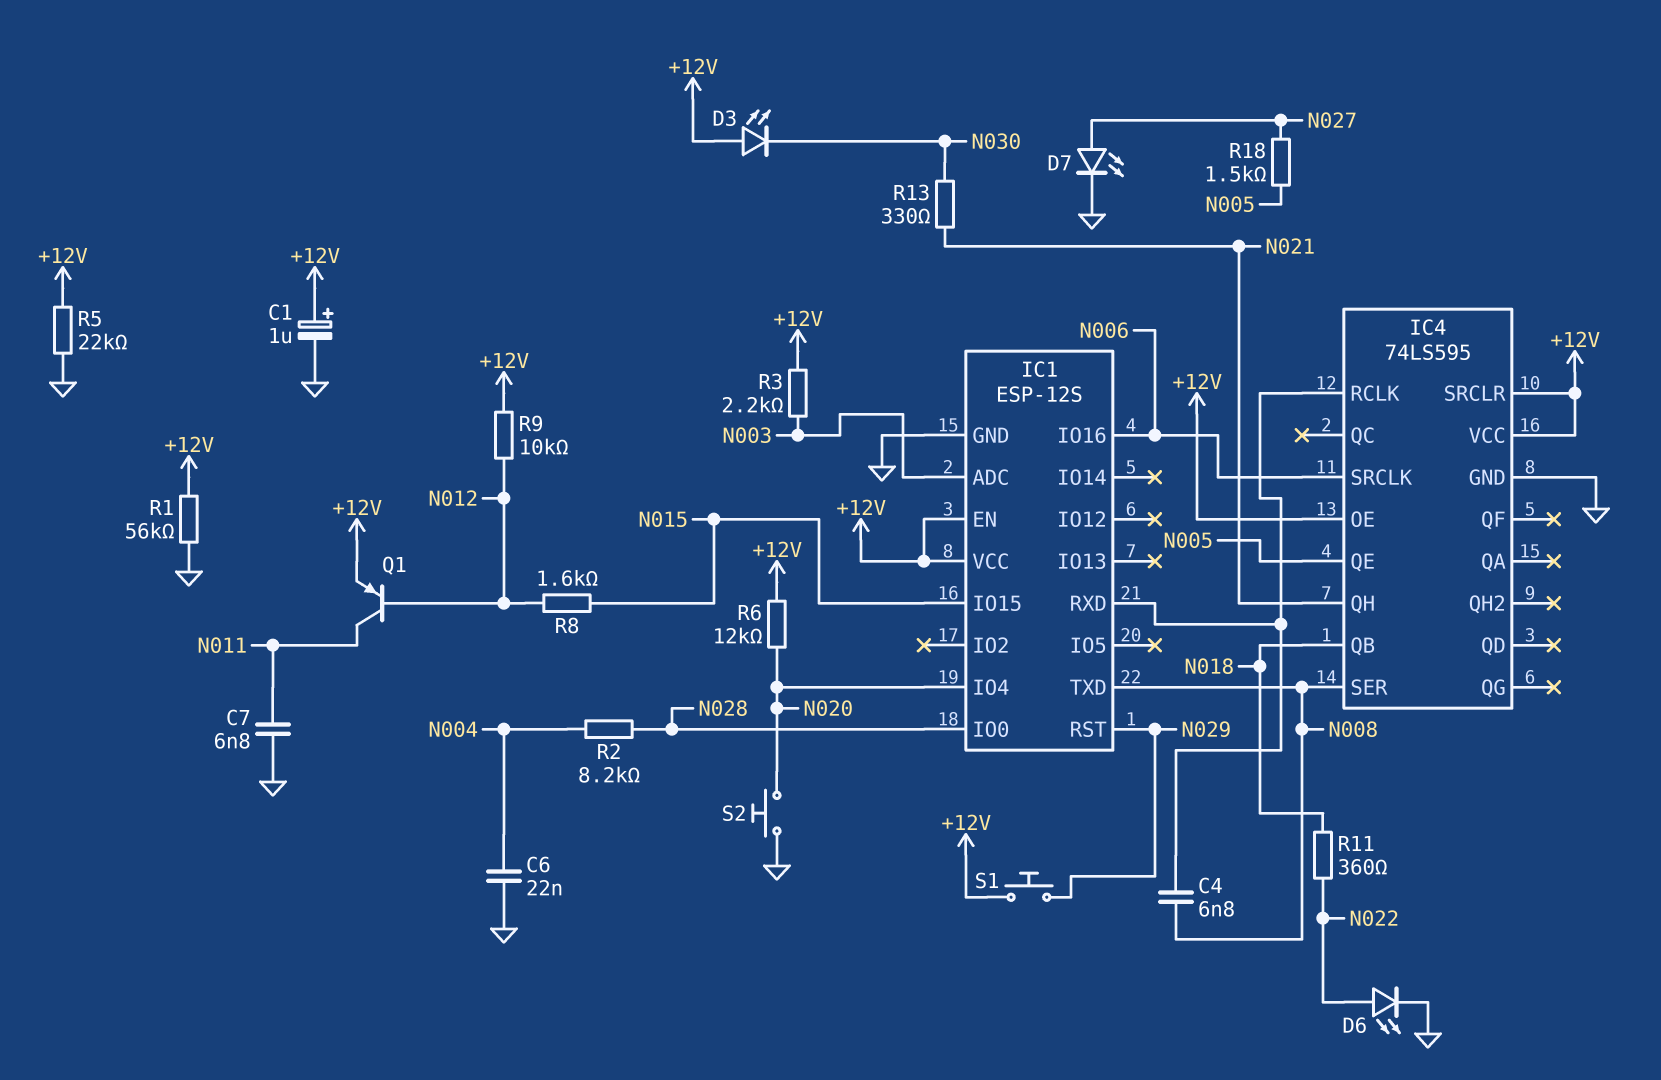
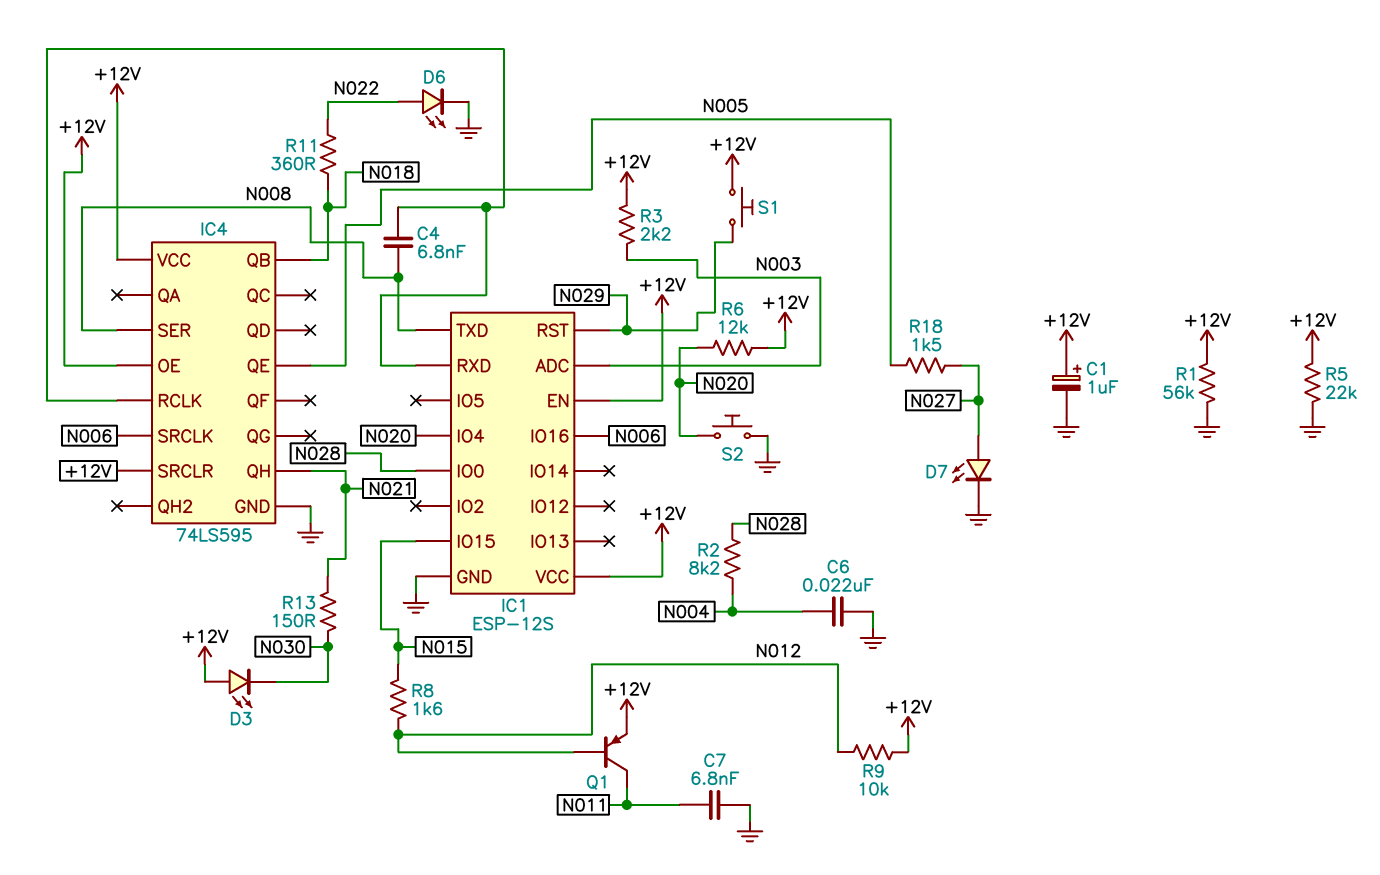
R13: 330 (N021, N030) -> 150 (N021, N030)

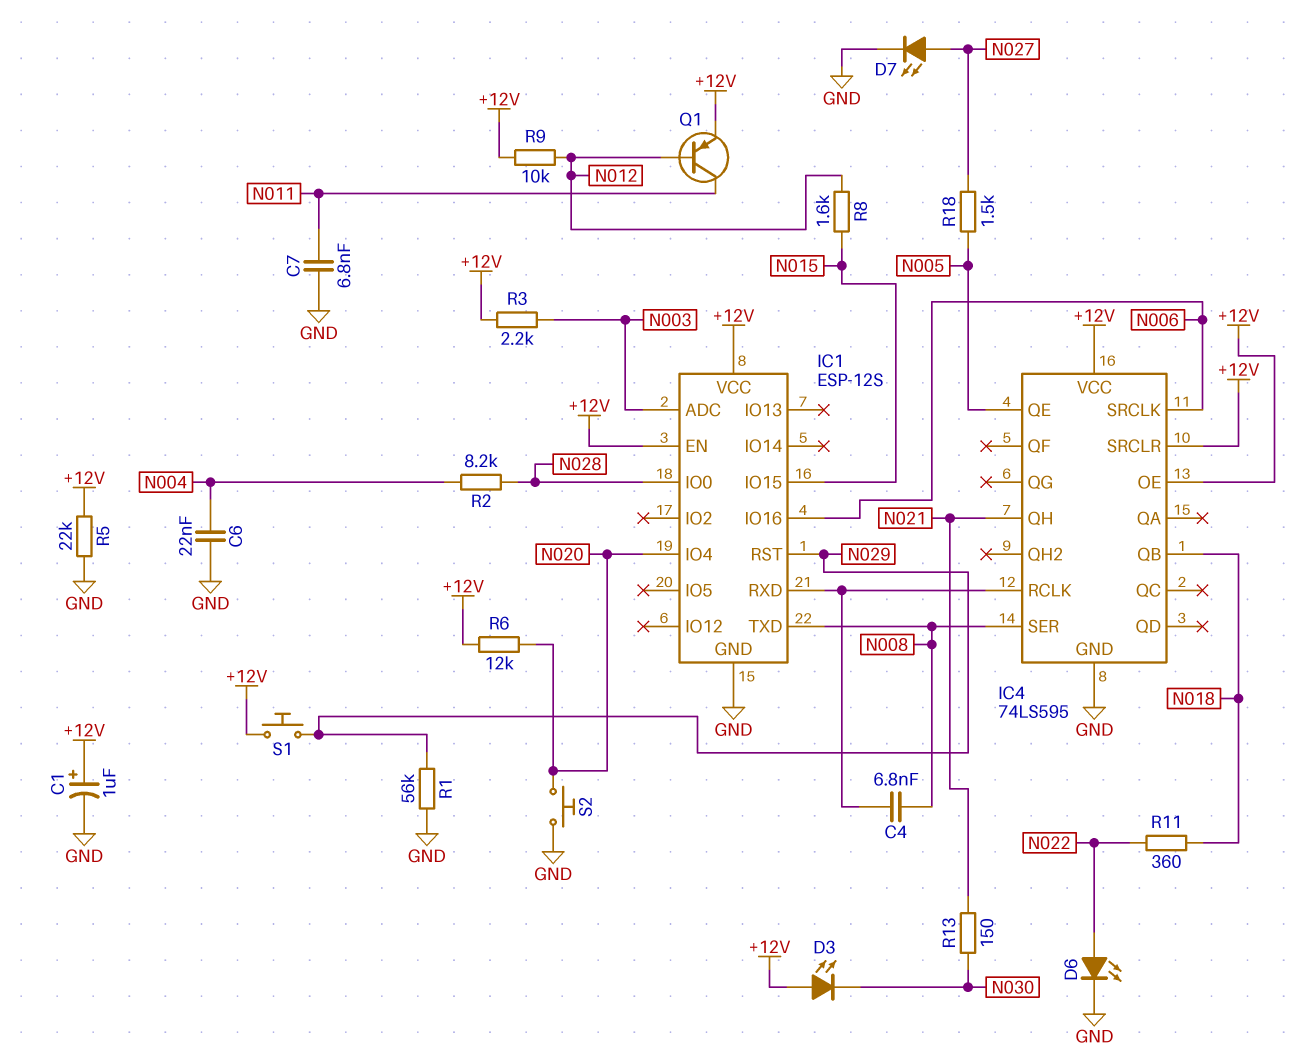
R1: 56k (+12V, GND) -> 56k (GND, N029)

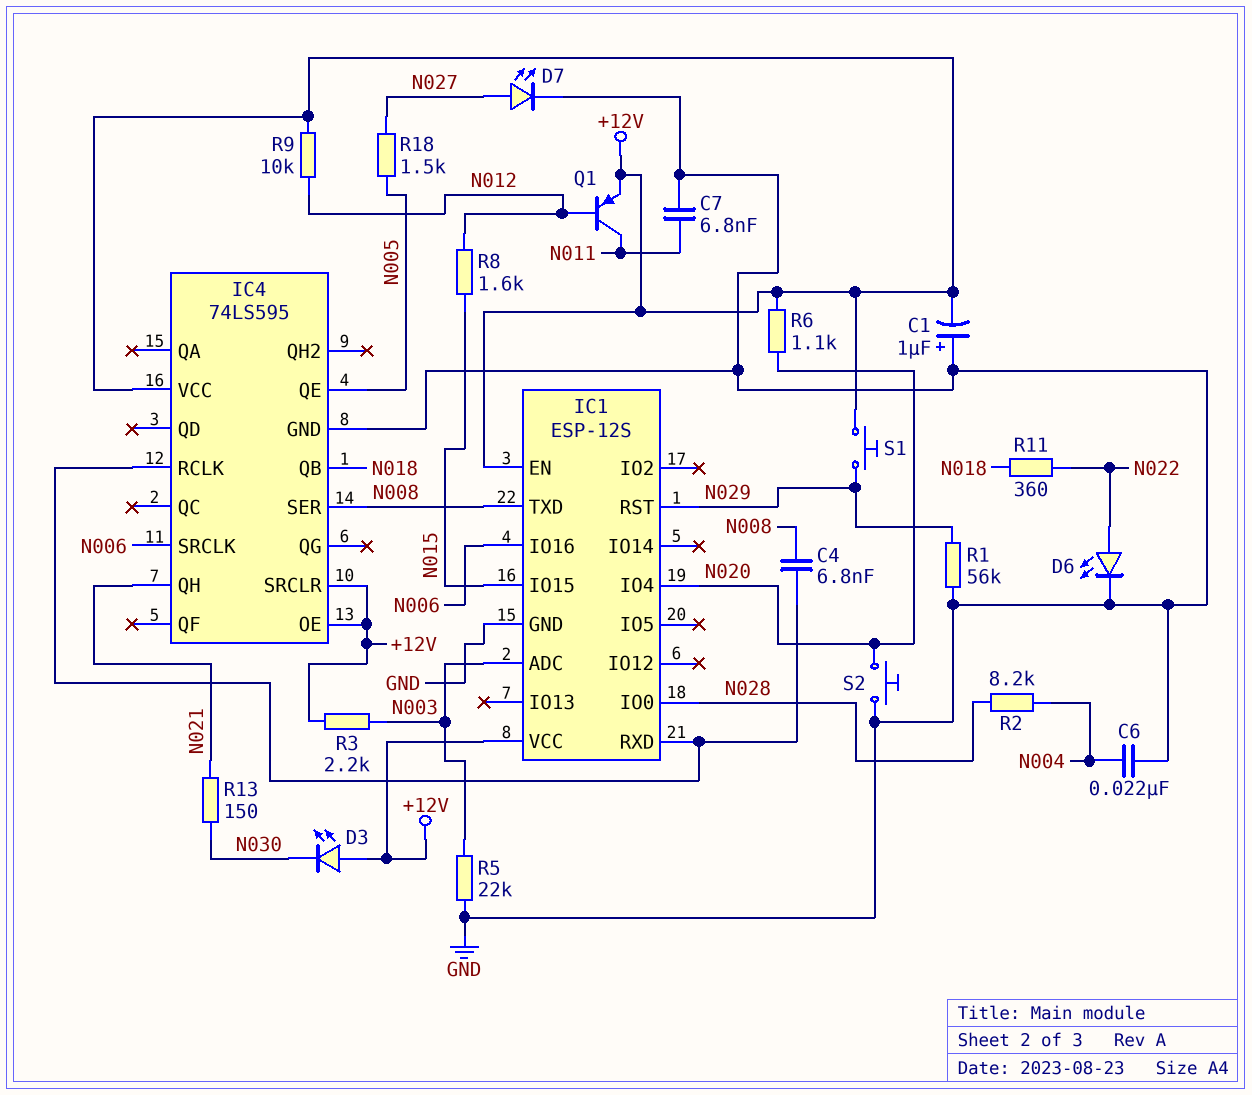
C1: 1uF (plus +12V, minus GND) -> 1uF (plus GND, minus +12V)
R5: 22k (+12V, GND) -> 22k (GND, N003)
R6: 12k (+12V, N020) -> 1.1k (+12V, N020)

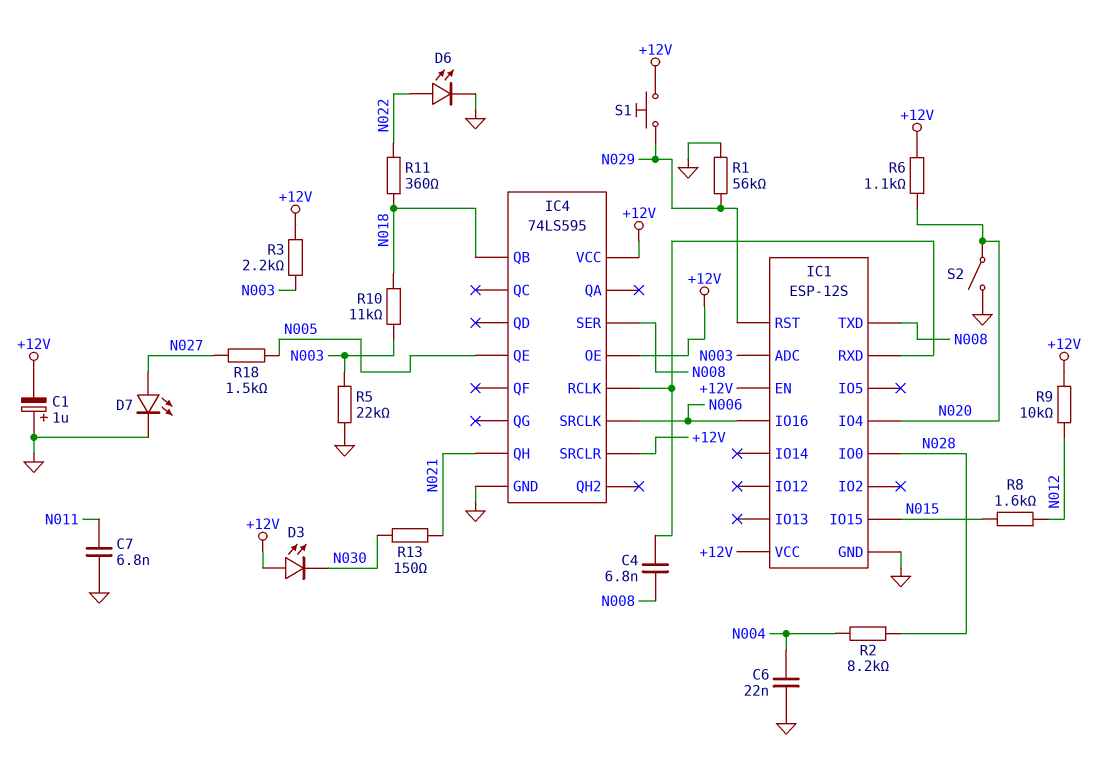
Q1: PNP (B N012, C N011, E +12V) -> none
R10: none -> 11k (N003, N018)
S2: button (GND, N020) -> switch (GND, N020)

